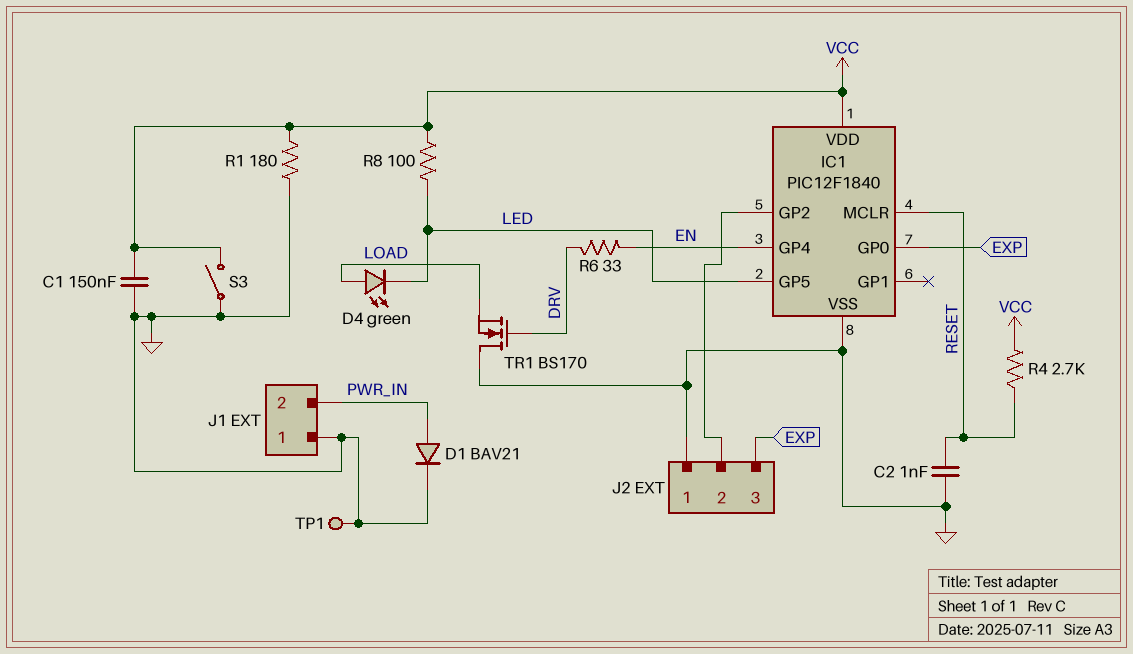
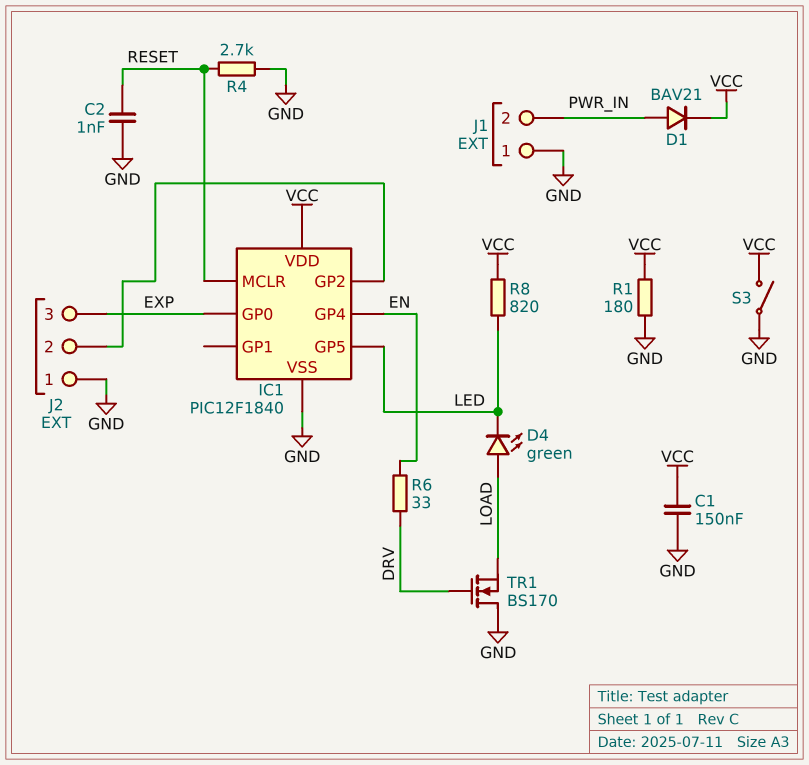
D1: diode BAV21 (A PWR_IN, K GND) -> diode BAV21 (A PWR_IN, K VCC)
R4: 2.7k (RESET, VCC) -> 2.7k (GND, RESET)
R8: 100 (LED, VCC) -> 820 (LED, VCC)
TP1: test point (GND) -> none

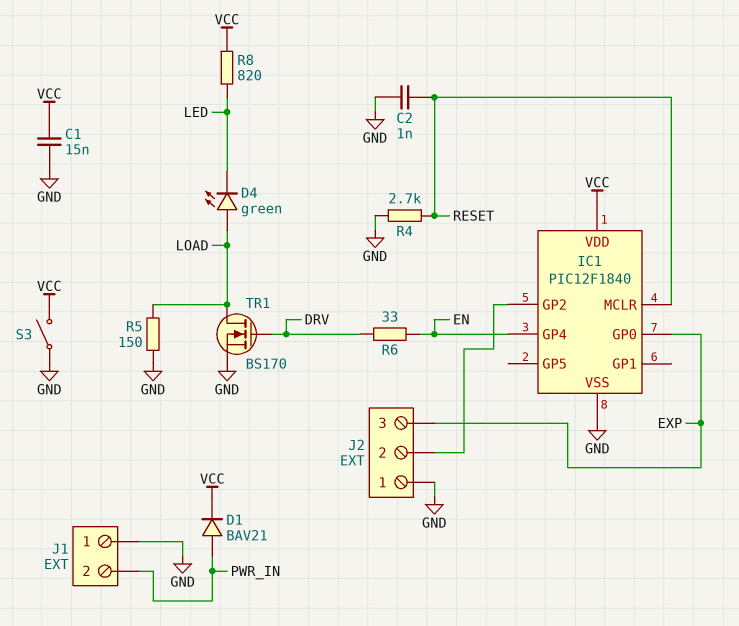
C1: 150nF (GND, VCC) -> 15nF (GND, VCC)
IC1 pin GP5: LED -> none
R1: 180 (GND, VCC) -> none
R5: none -> 150 (GND, LOAD)
TR1: NMOS BS170 (G DRV, D GND, S LOAD) -> NMOS BS170 (G DRV, D LOAD, S GND)

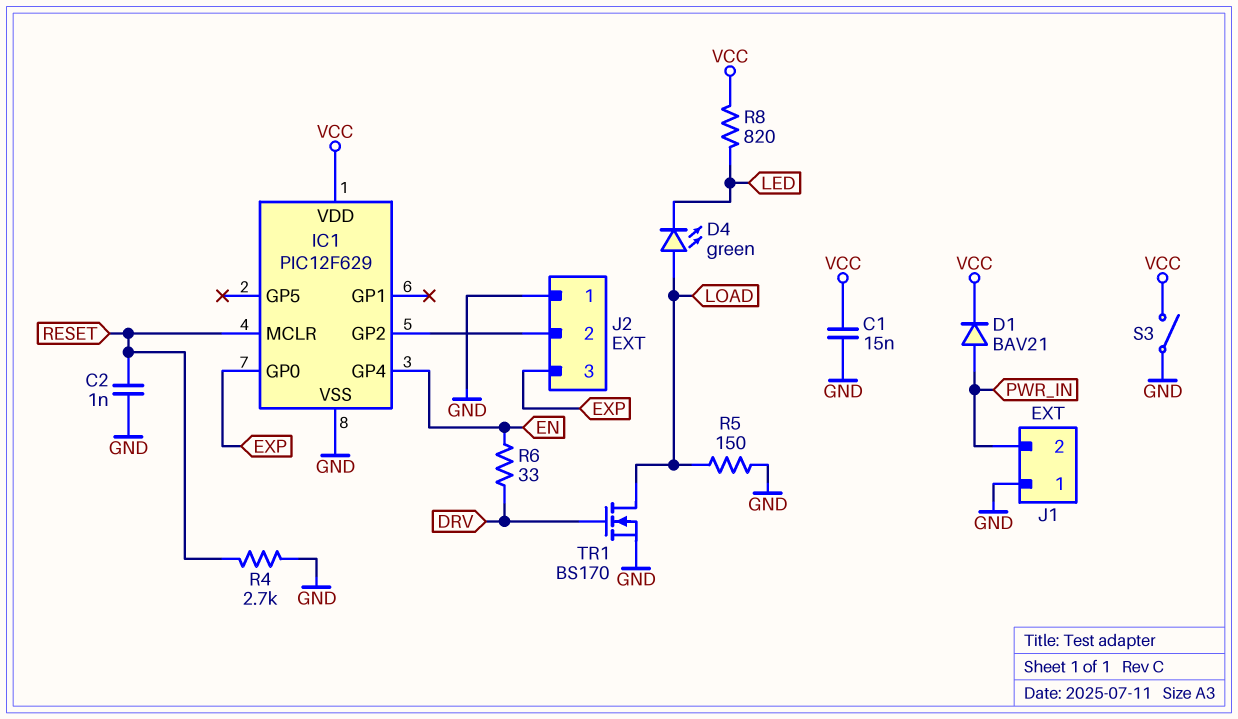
IC1: PIC12F1840 -> PIC12F629

